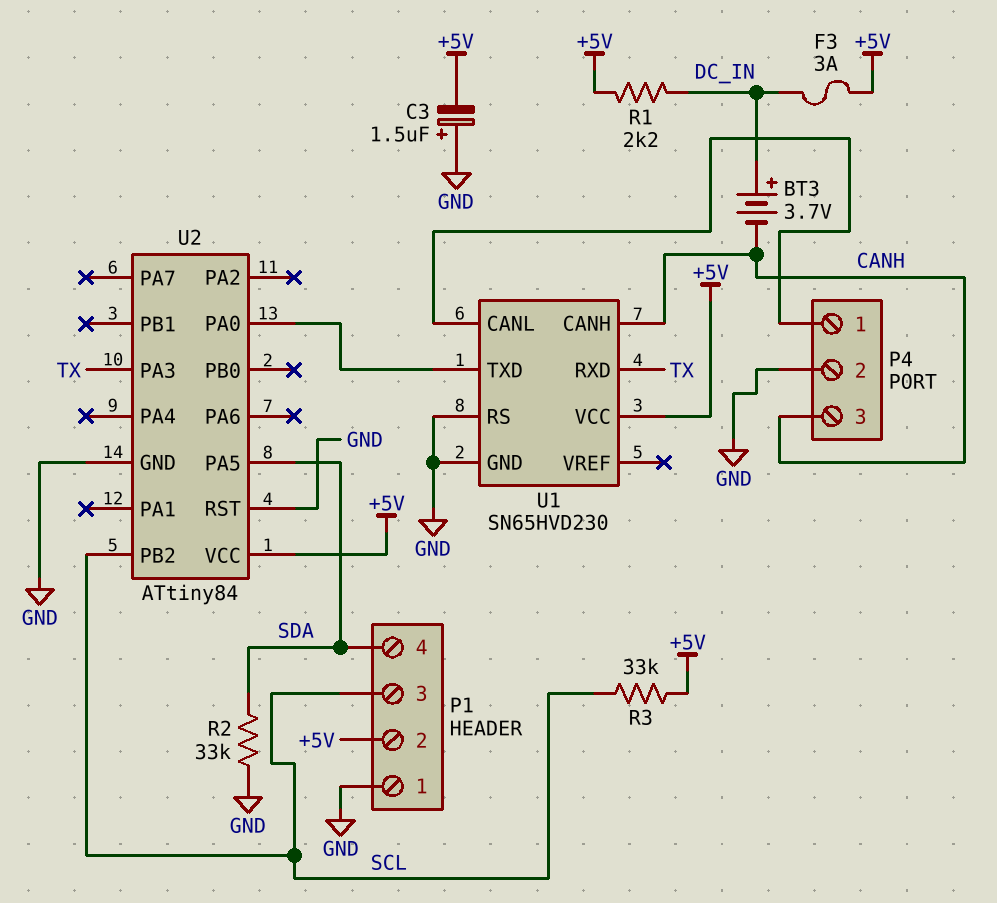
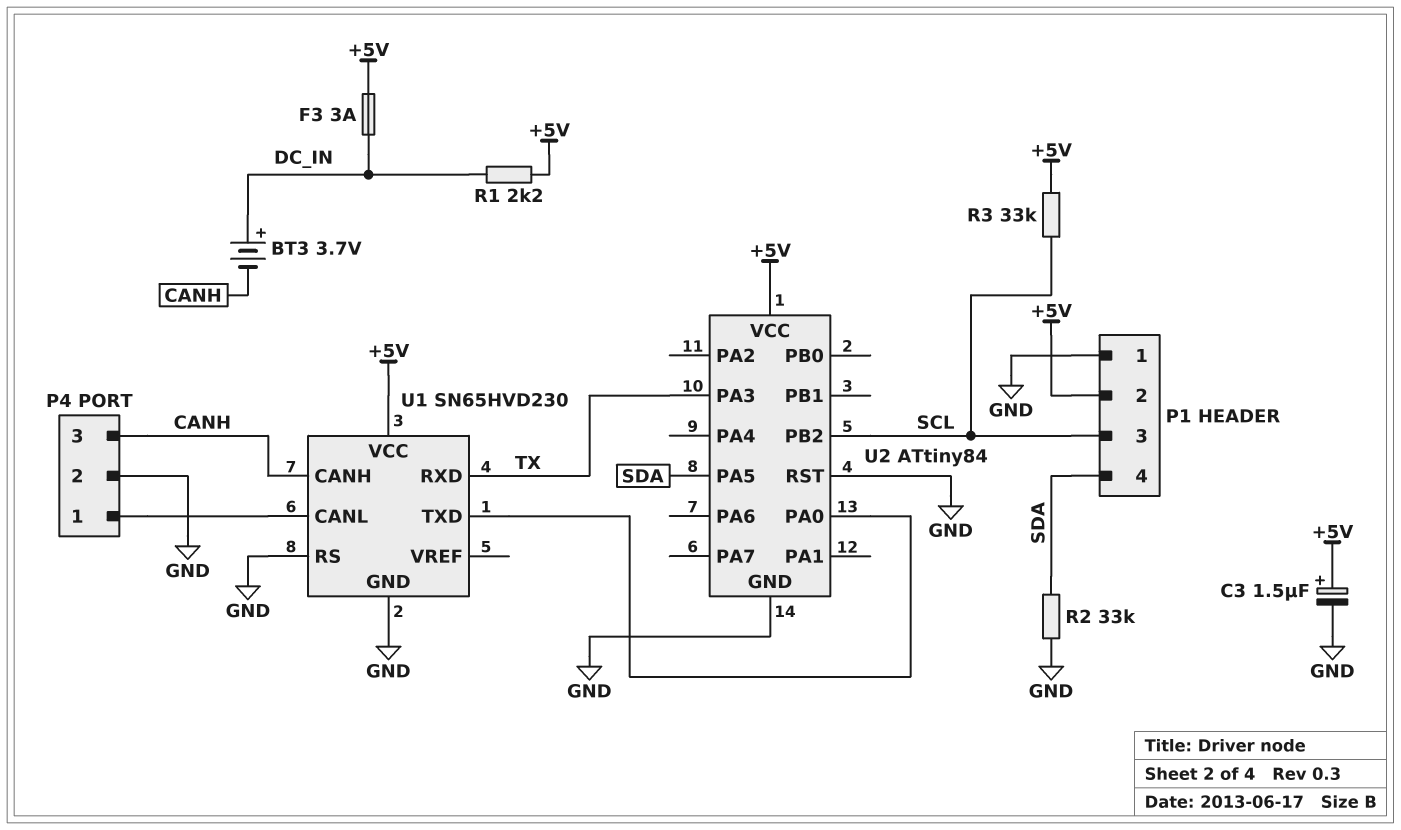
C3: 1.5uF (plus GND, minus +5V) -> 1.5uF (plus +5V, minus GND)

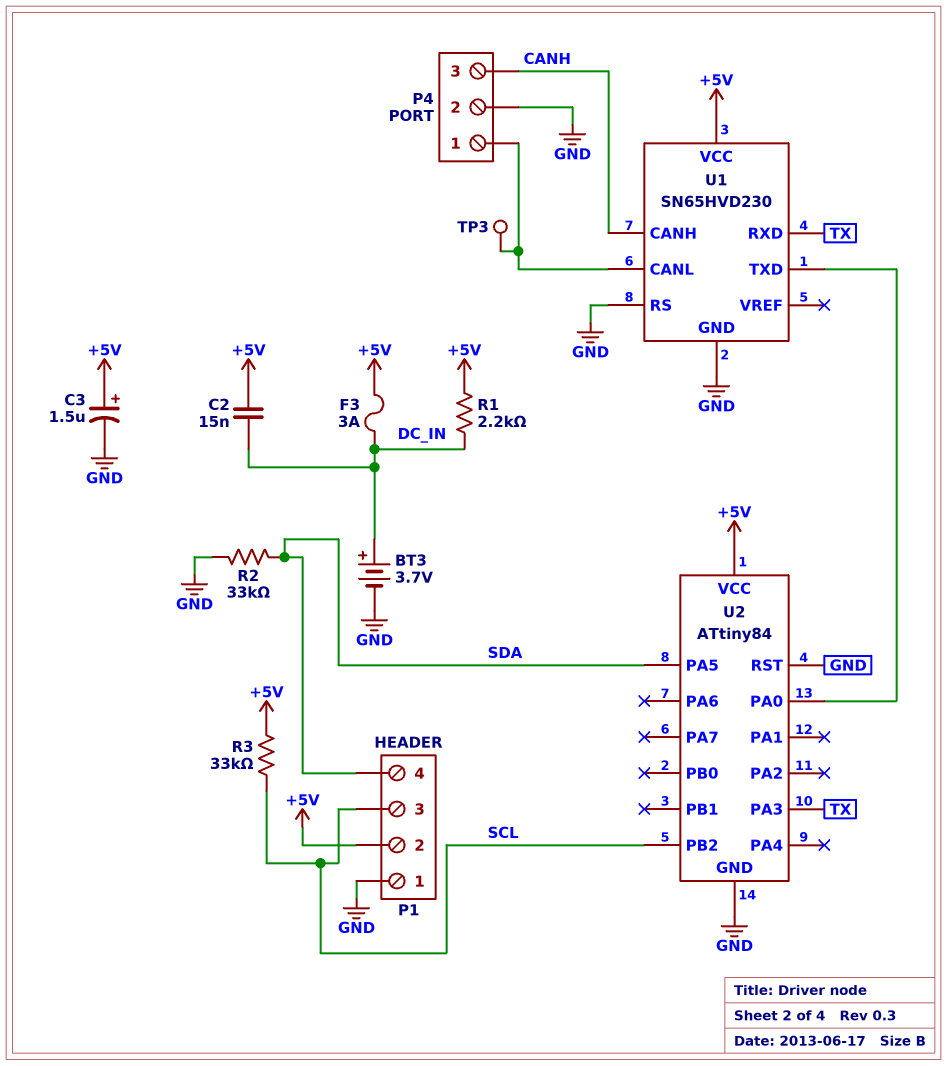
BT3: 3.7V (plus DC_IN, minus CANH) -> 3.7V (plus DC_IN, minus GND)
C2: none -> 15nF (+5V, DC_IN)
TP3: none -> test point (P4/1)

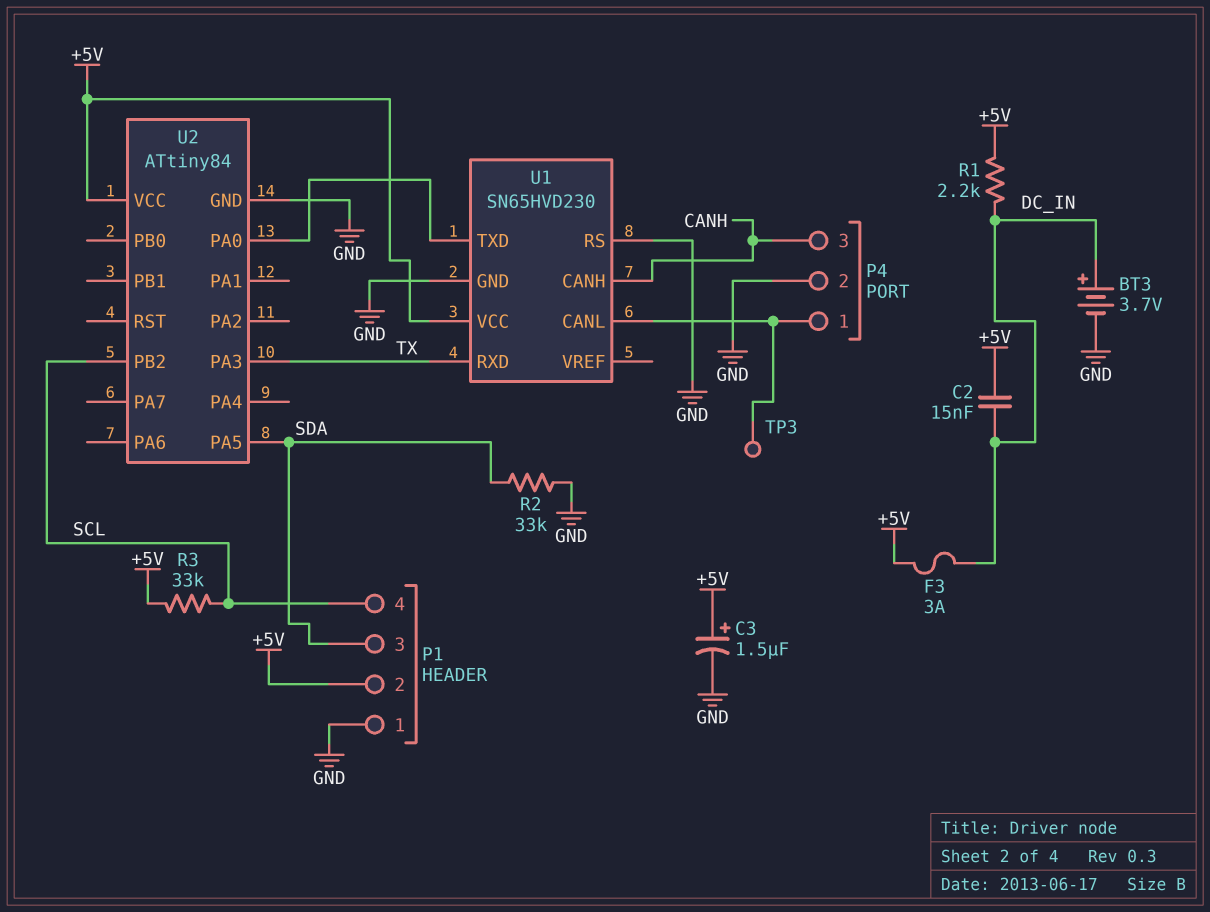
P1 pin 3: SCL -> SDA
P1 pin 4: SDA -> SCL
U2 pin RST: GND -> none

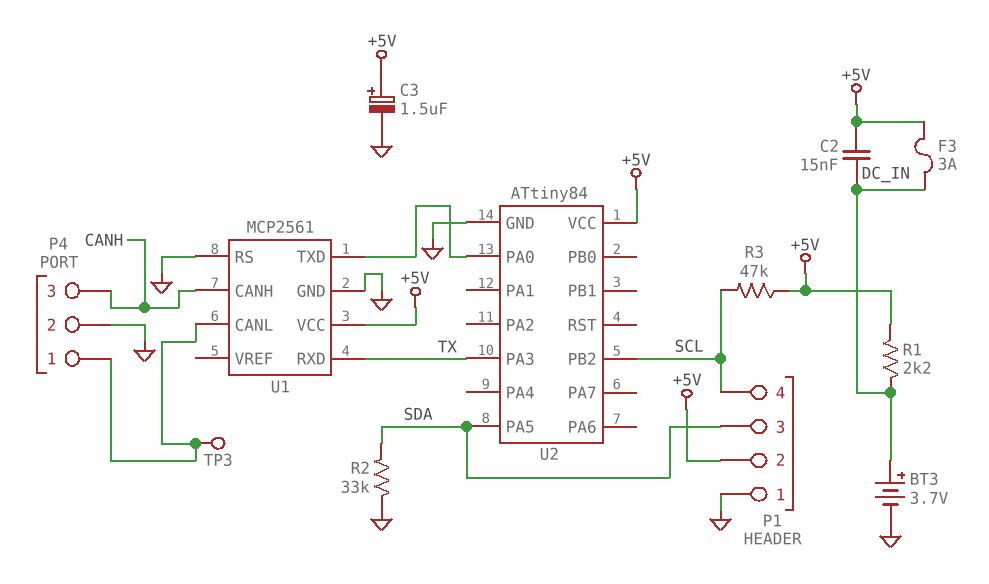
R3: 33k (+5V, SCL) -> 47k (+5V, SCL)
U1: SN65HVD230 -> MCP2561

